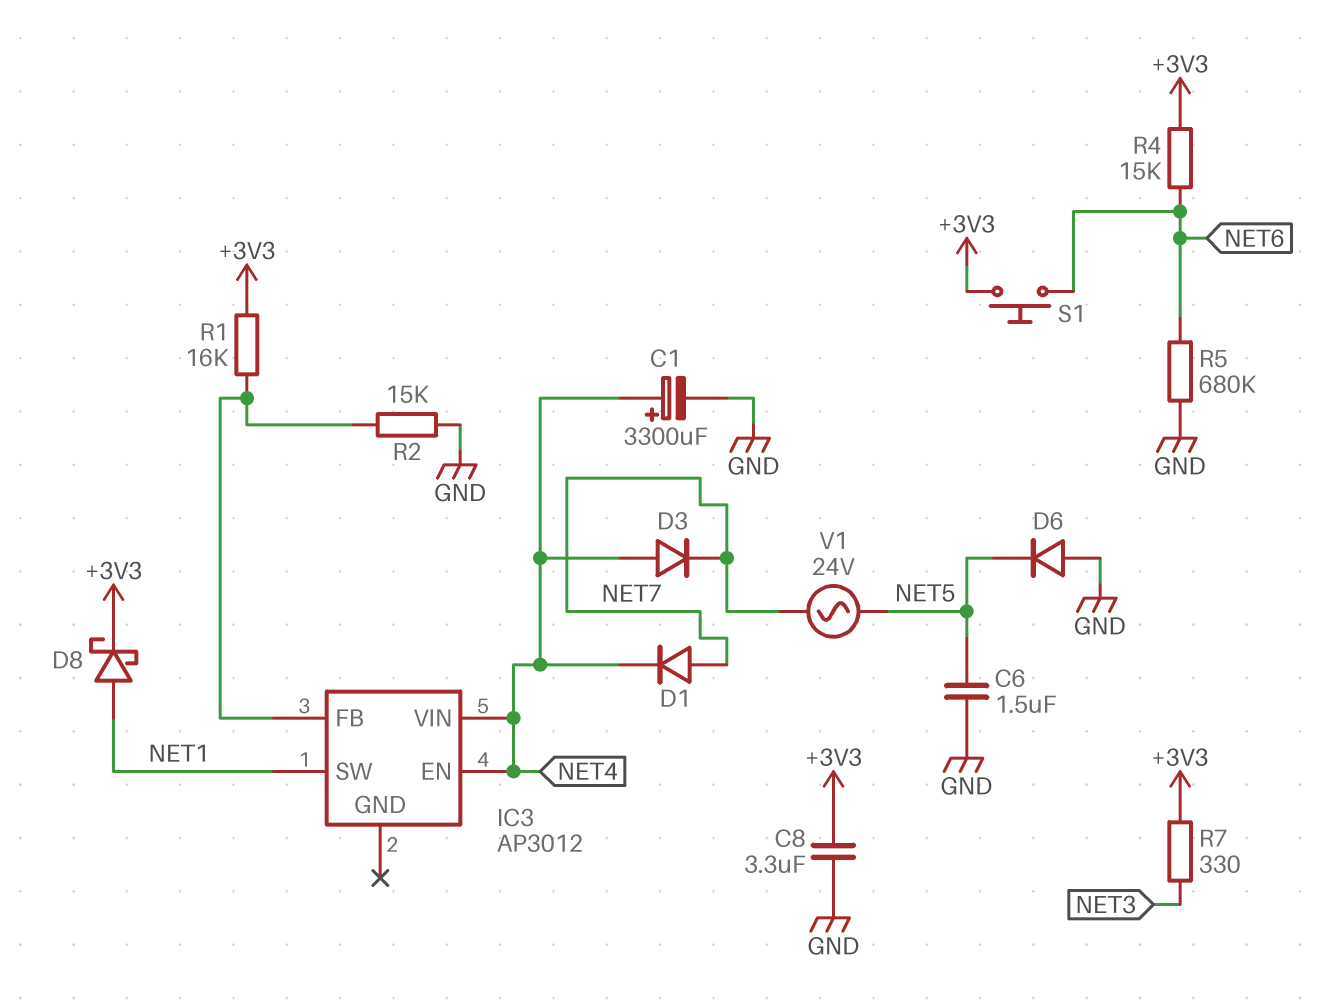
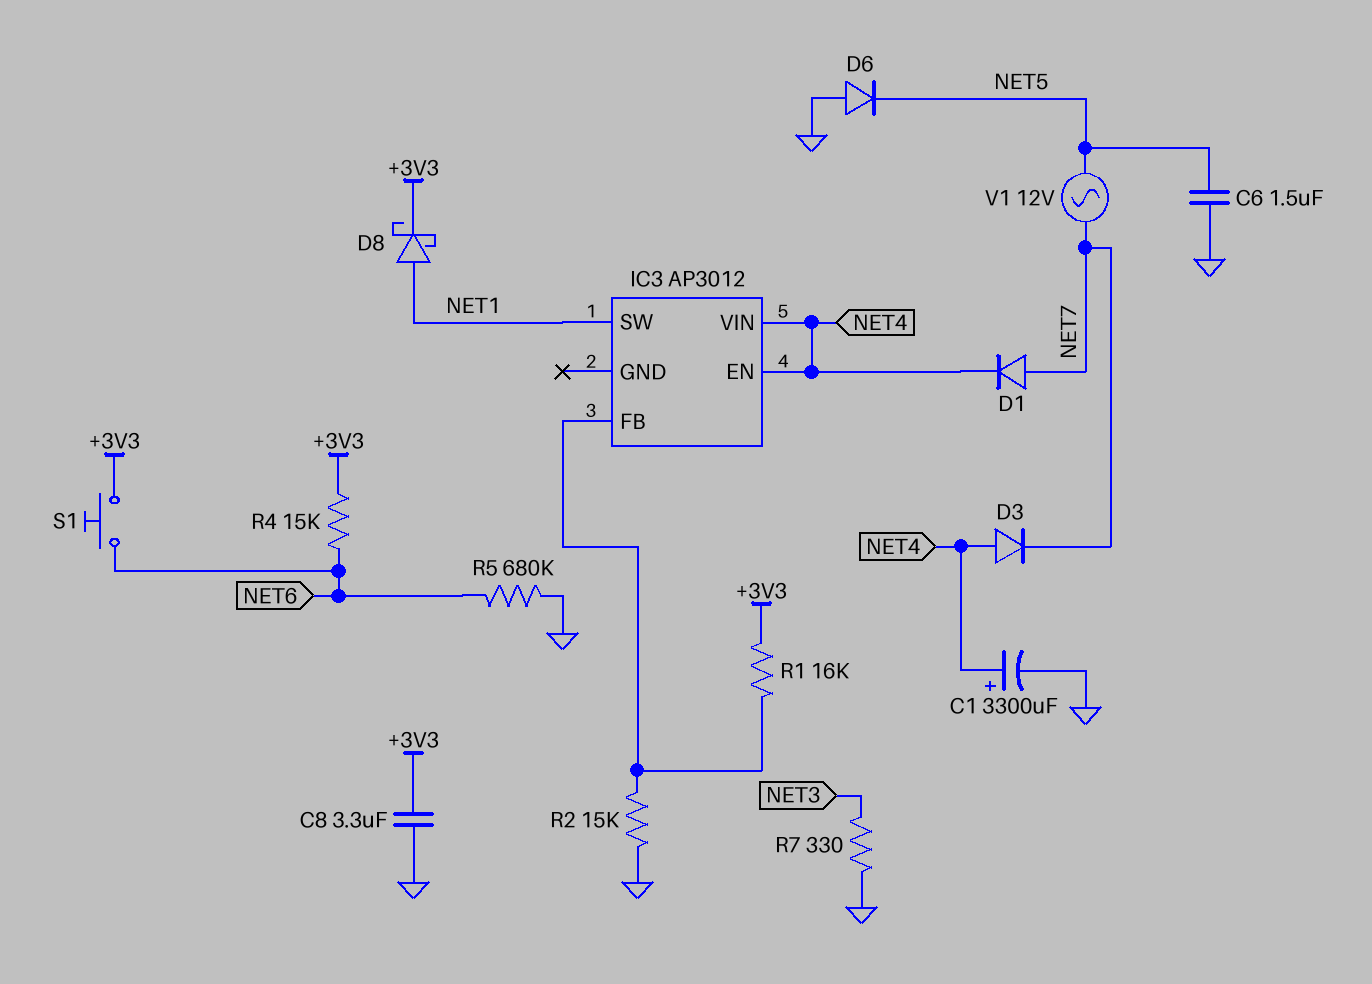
R7: 330 (+3V3, NET3) -> 330 (GND, NET3)
V1: AC 24V (NET5, NET7) -> AC 12V (NET5, NET7)

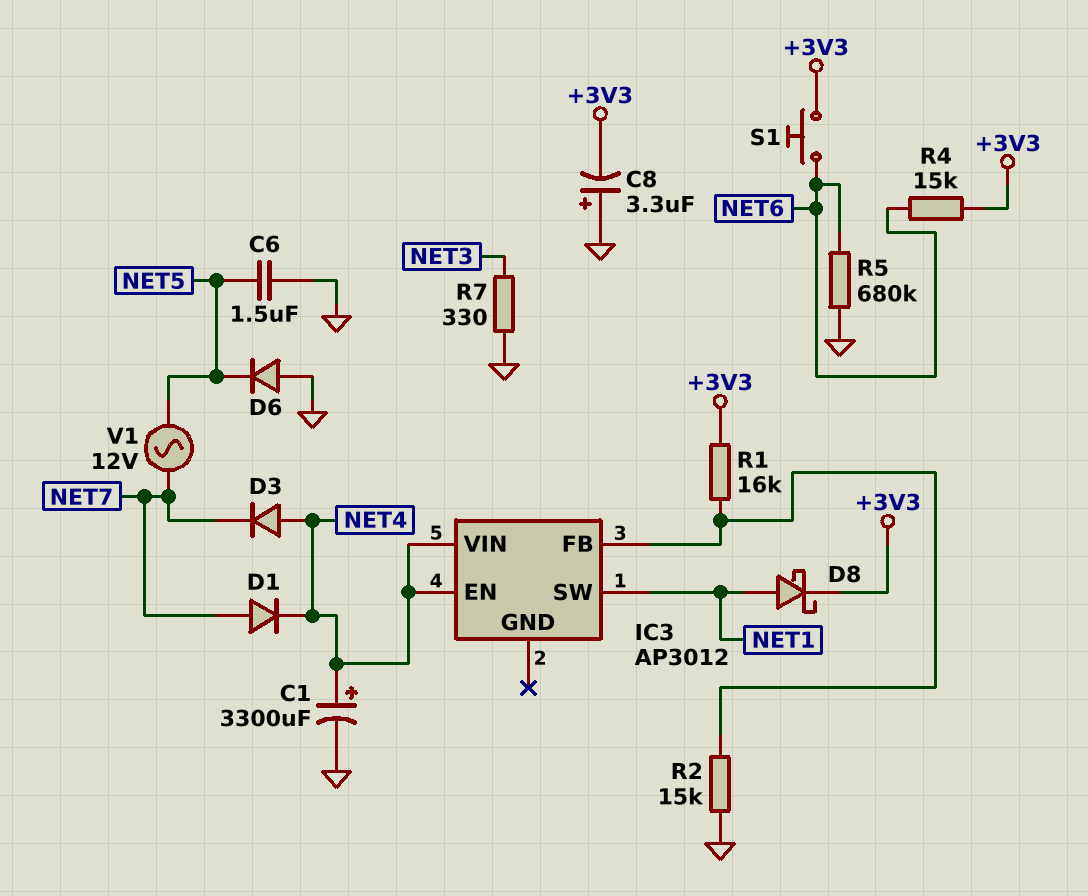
C8: 3.3uF (+3V3, GND) -> 3.3uF (plus GND, minus +3V3)

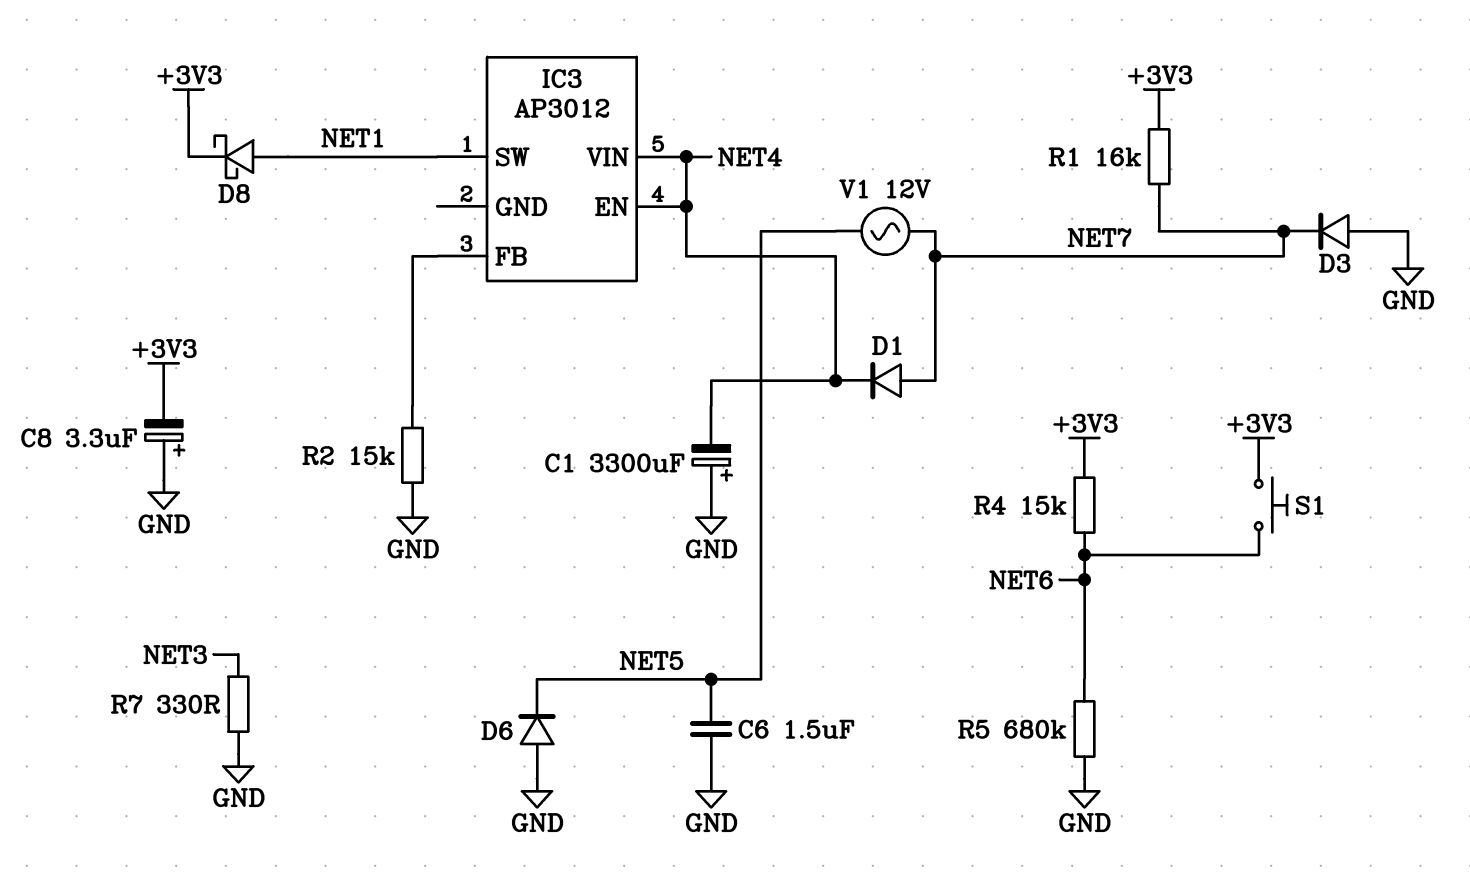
C1: 3300uF (plus NET4, minus GND) -> 3300uF (plus GND, minus NET4)
D3: diode (A NET4, K NET7) -> diode (A GND, K NET7)
R1: 16k (+3V3, IC3/FB) -> 16k (+3V3, NET7)

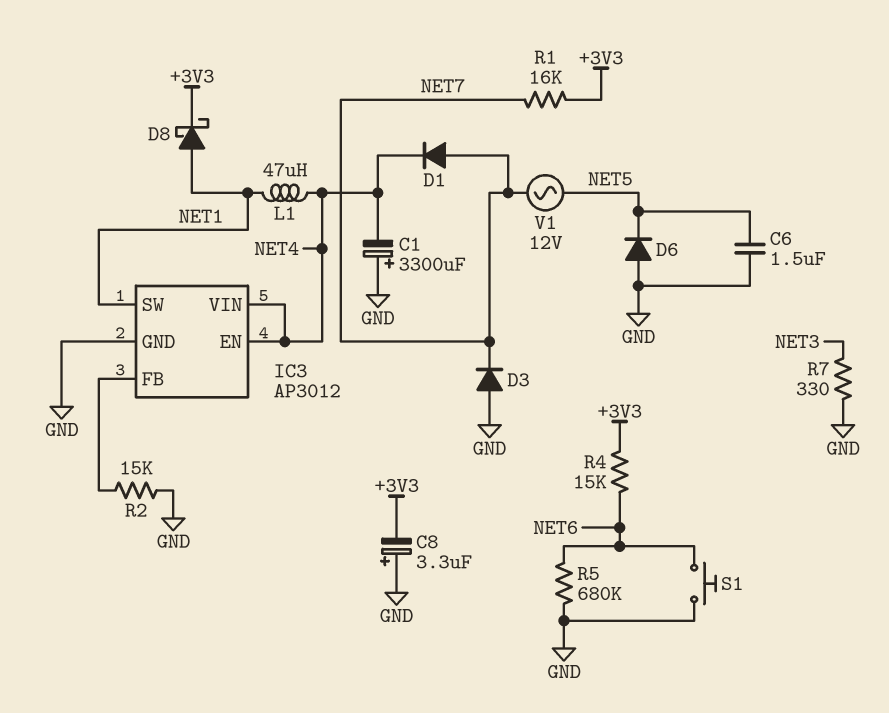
IC3 pin GND: none -> GND
L1: none -> 47uH (NET1, NET4)
S1: button (+3V3, NET6) -> button (GND, NET6)

